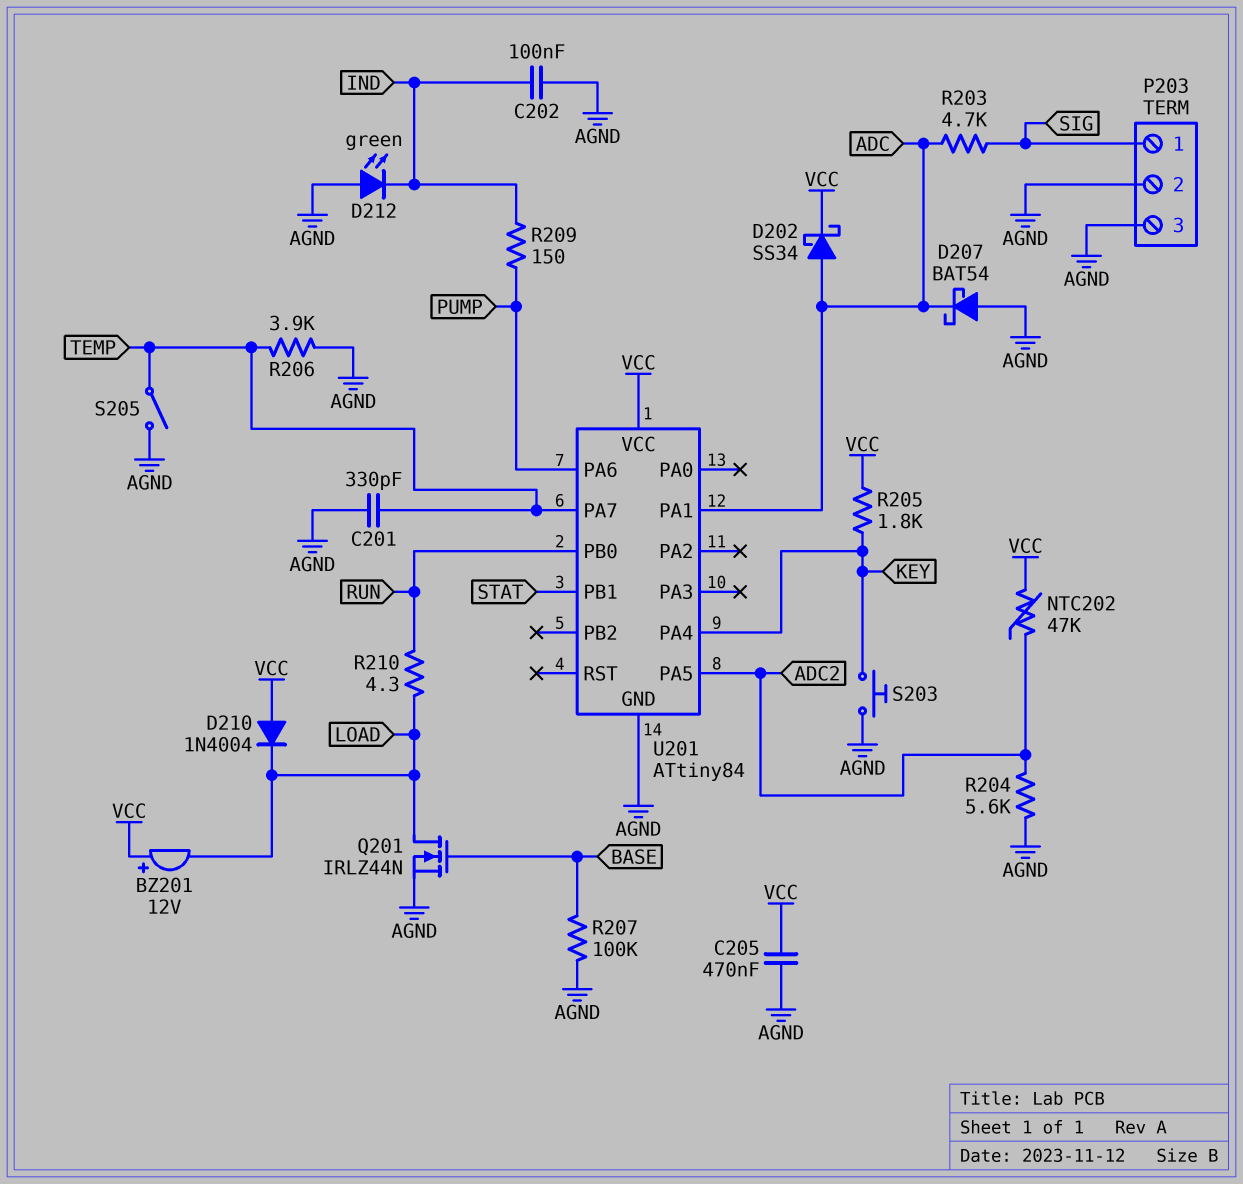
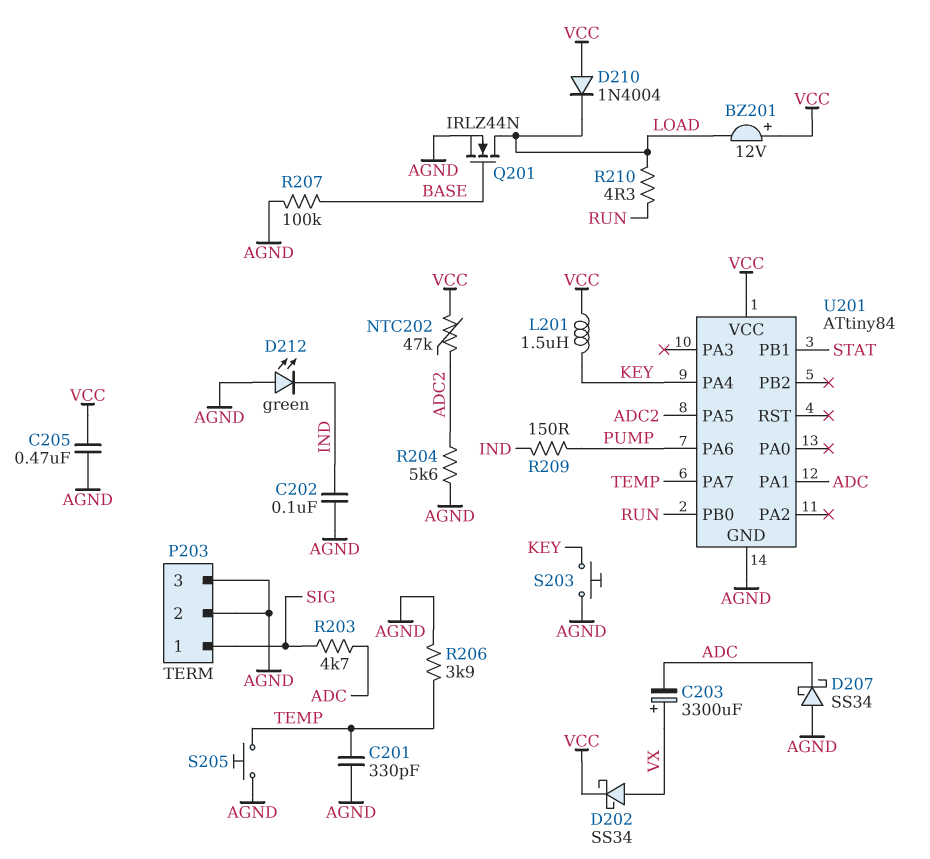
C203: none -> 3300uF (plus VX, minus ADC)
D202: schottky SS34 (A ADC, K VCC) -> schottky SS34 (A VX, K VCC)
D207: schottky BAT54 (A AGND, K ADC) -> schottky SS34 (A AGND, K ADC)
L201: none -> 1.5uH (KEY, VCC)
R205: 1.8k (KEY, VCC) -> none
S205: switch (AGND, TEMP) -> button (AGND, TEMP)

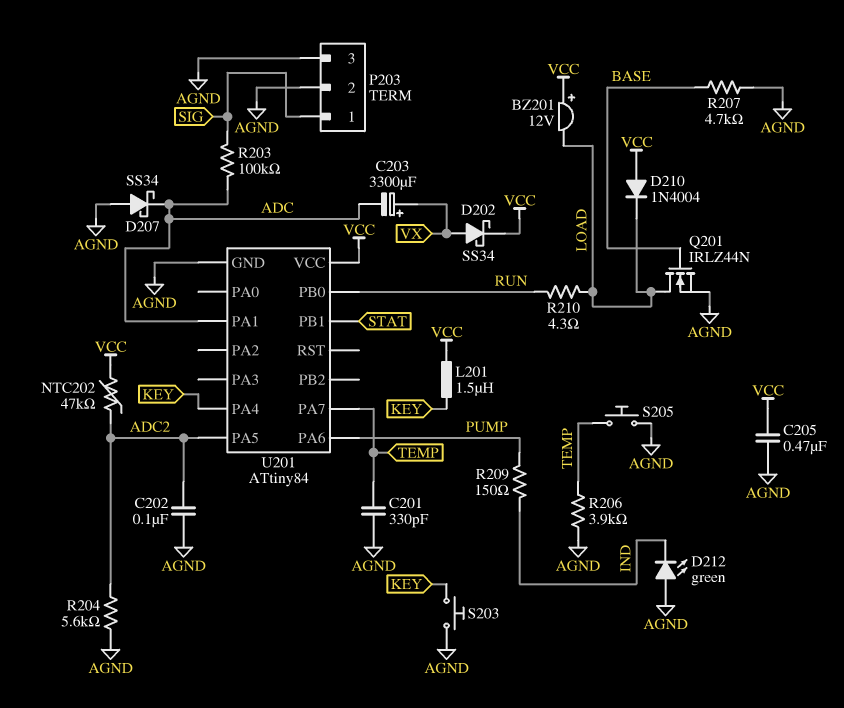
C202: 100nF (AGND, IND) -> 100nF (ADC2, AGND)
R203: 4.7k (ADC, SIG) -> 100k (ADC, SIG)
R207: 100k (AGND, BASE) -> 4.7k (AGND, BASE)

